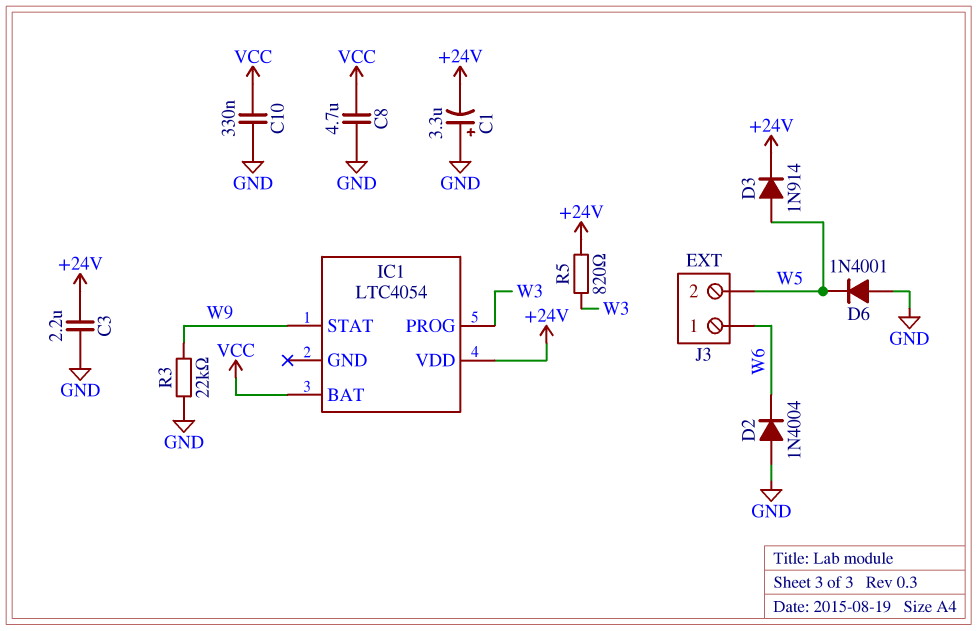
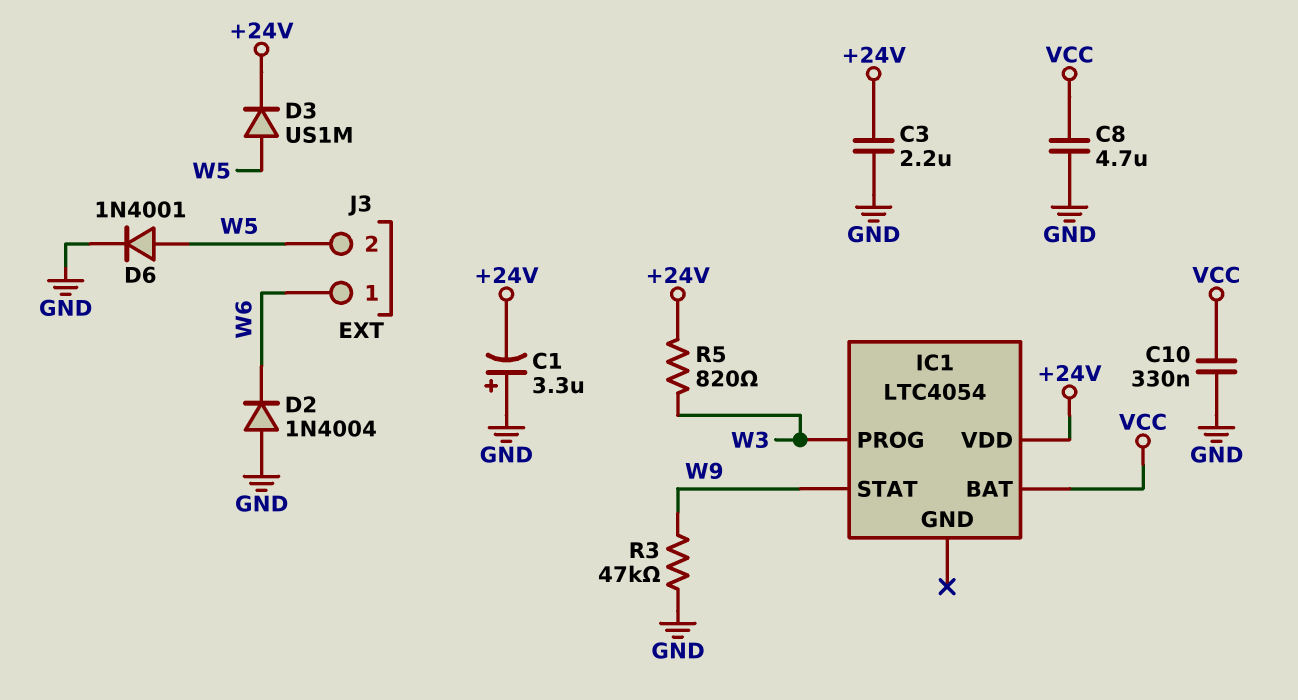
D3: diode 1N914 (A W5, K +24V) -> diode US1M (A W5, K +24V)
D6: diode 1N4001 (A GND, K W5) -> diode 1N4001 (A W5, K GND)
R3: 22k (GND, W9) -> 47k (GND, W9)

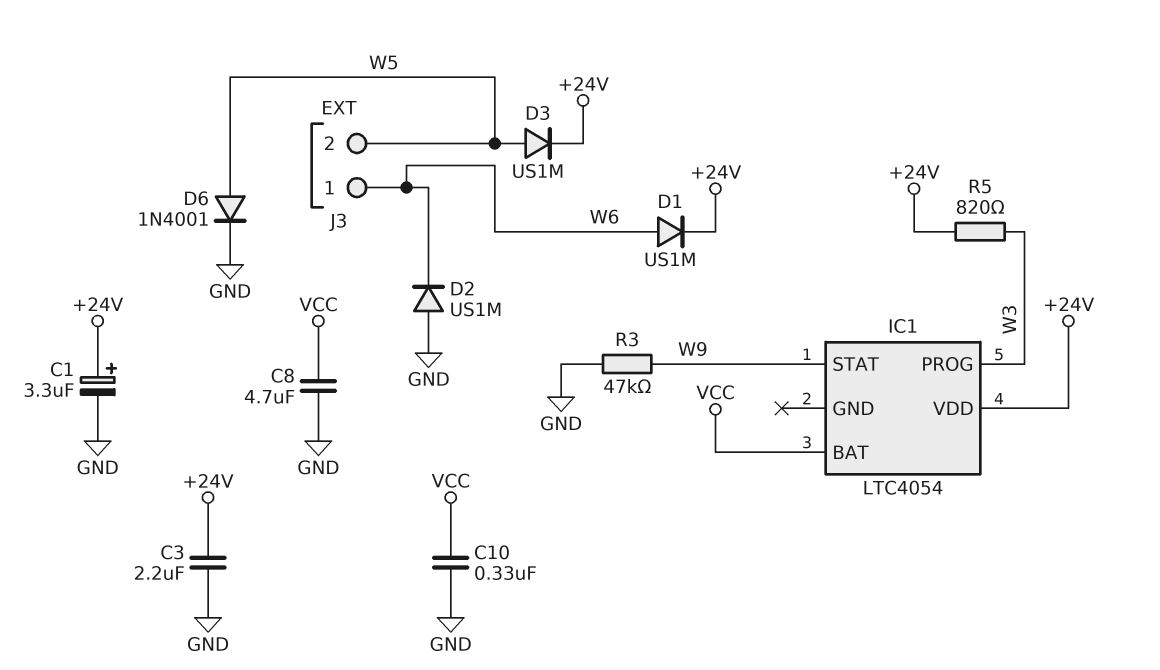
C1: 3.3uF (plus GND, minus +24V) -> 3.3uF (plus +24V, minus GND)
D1: none -> diode US1M (A W6, K +24V)
D2: diode 1N4004 (A GND, K W6) -> diode US1M (A GND, K W6)

